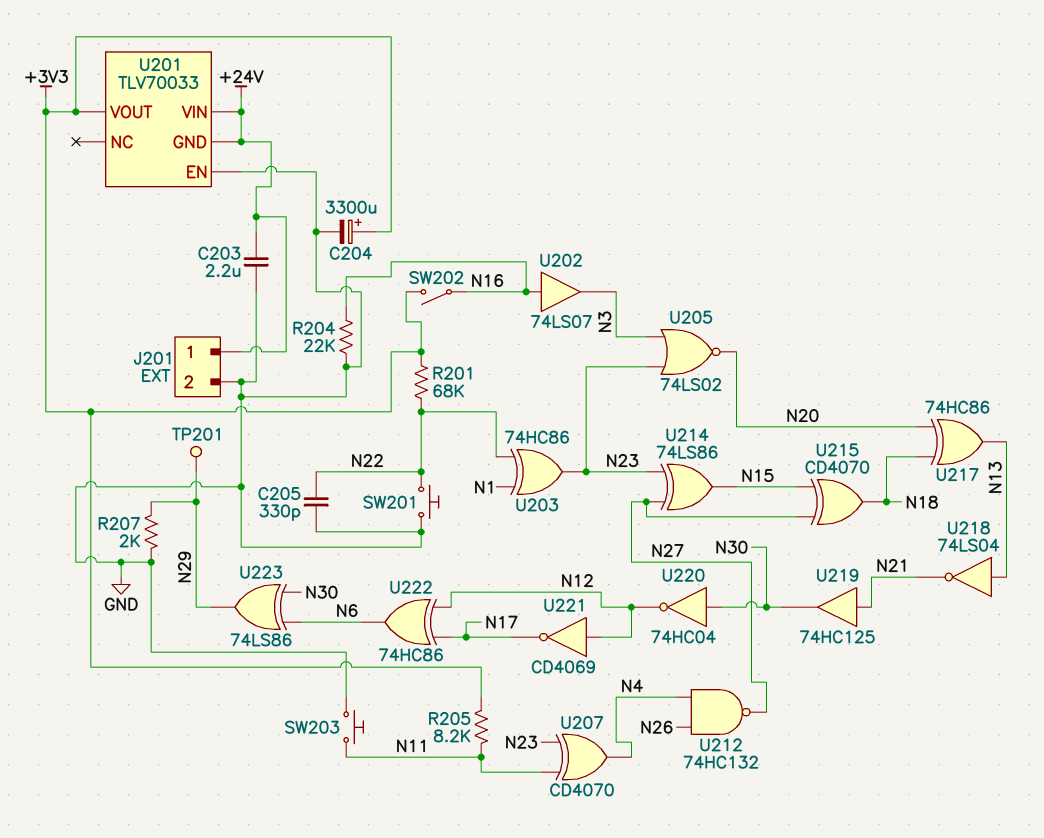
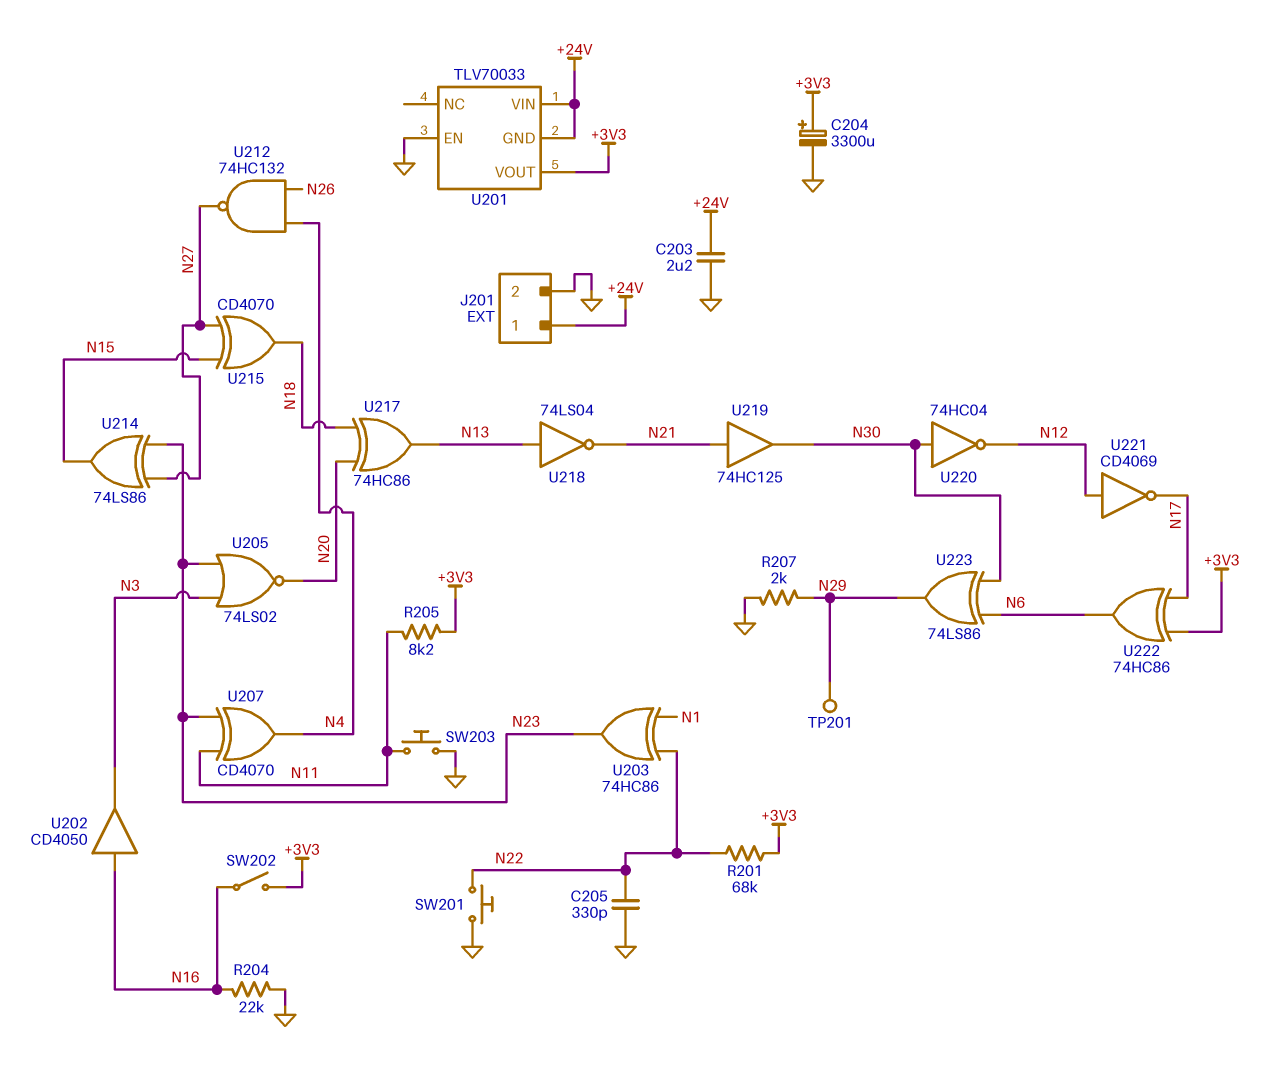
U202: buffer 74LS07 (in N16, out N3) -> buffer CD4050 (in N16, out N3)
U222: XOR 74HC86 (in N12, in N17, out N6) -> XOR 74HC86 (in +3V3, in N17, out N6)

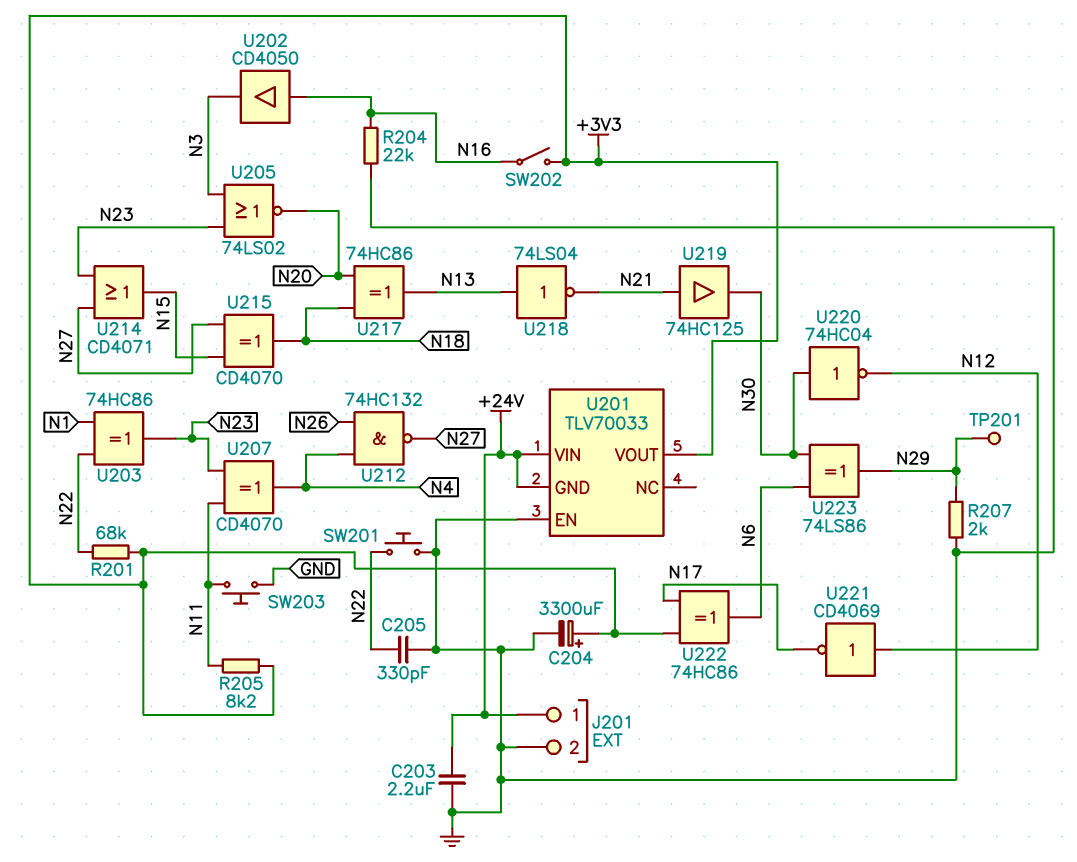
U214: XOR 74LS86 (in N23, in N27, out N15) -> OR CD4071 (in N23, in N27, out N15)

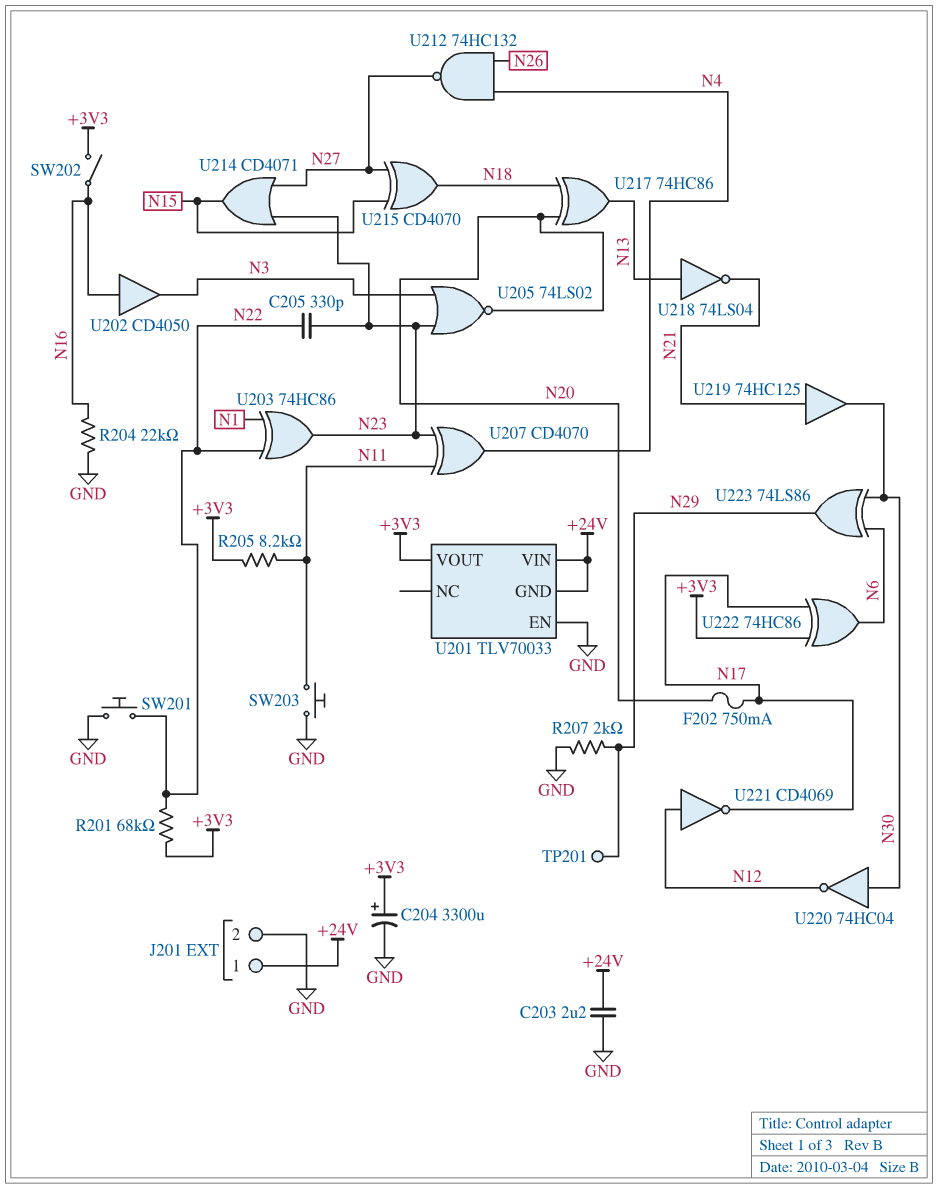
C205: 330pF (GND, N22) -> 330pF (N22, N23)
F202: none -> 750mA (N17, N20)

